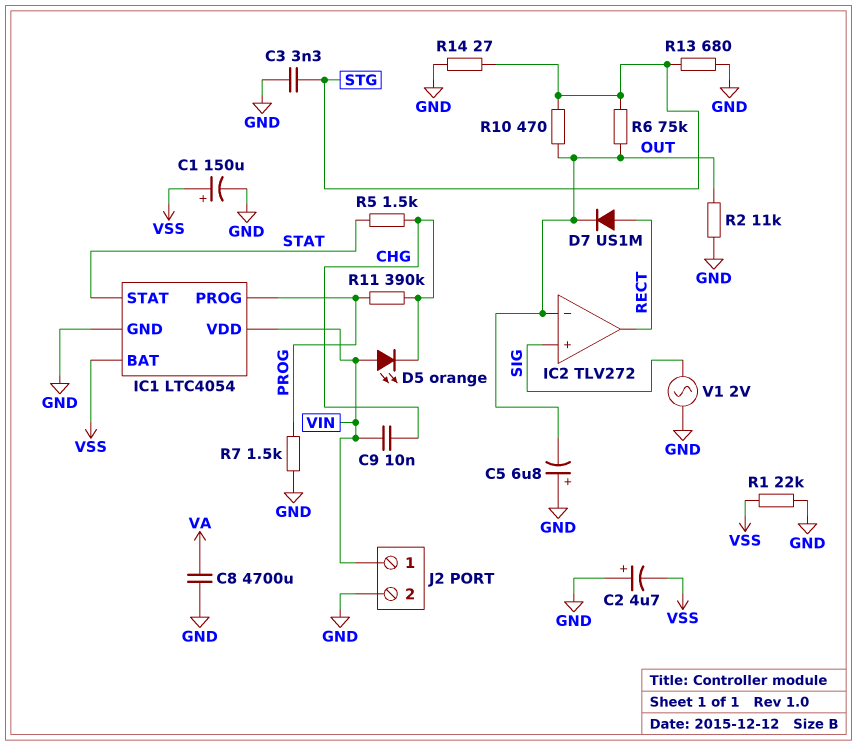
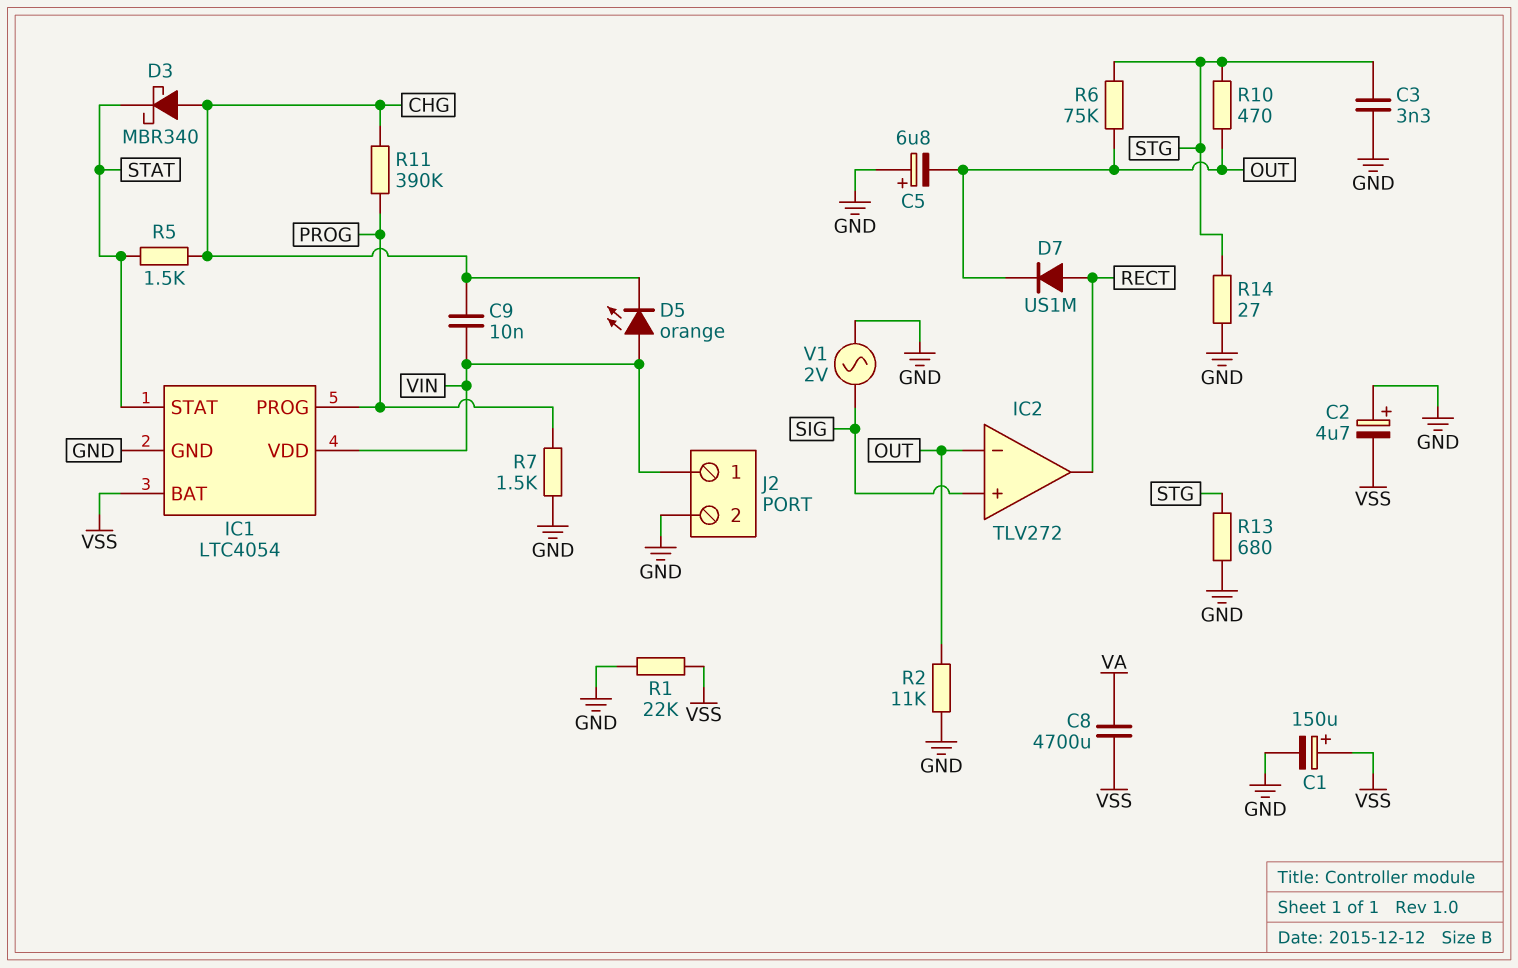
C8: 4700uF (GND, VA) -> 4700uF (VA, VSS)
D3: none -> schottky MBR340 (A CHG, K STAT)

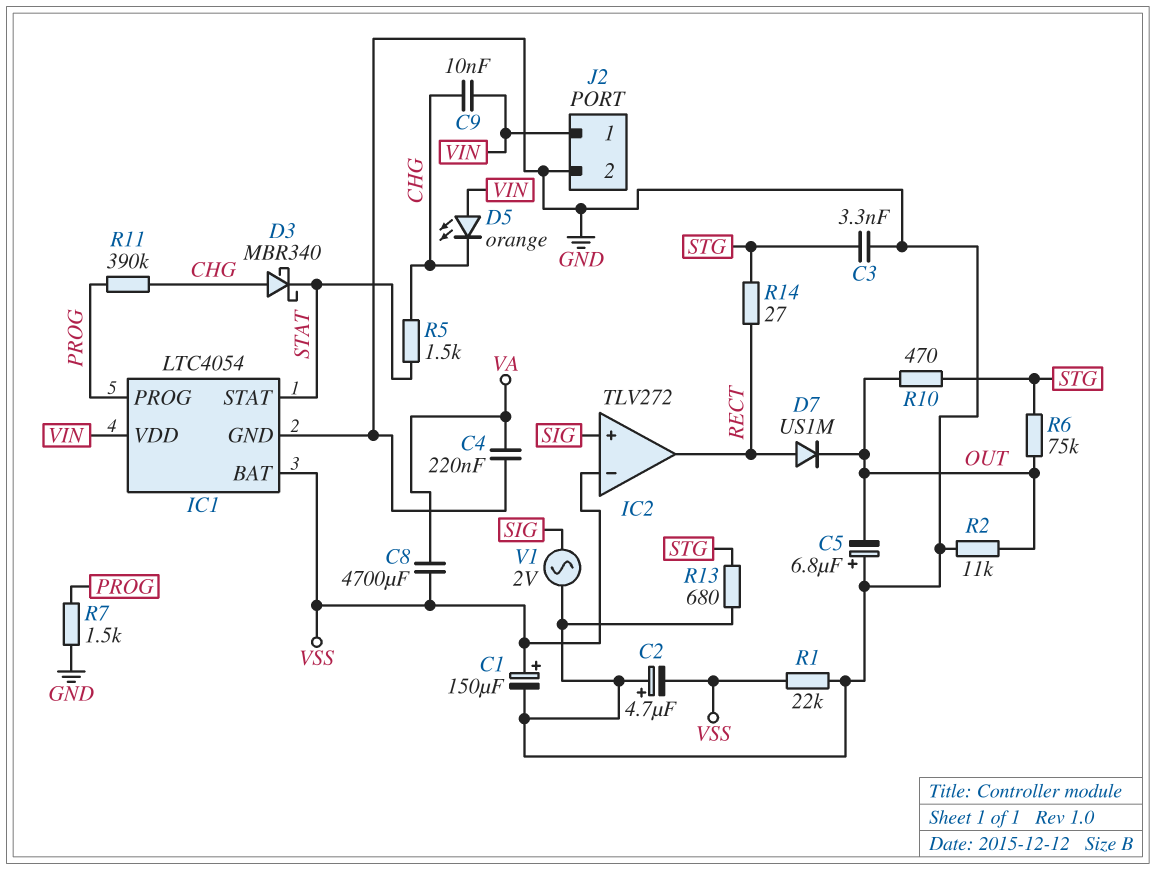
C4: none -> 220nF (GND, VA)
IC2 pin in-: OUT -> VSS
R14: 27 (GND, STG) -> 27 (RECT, STG)

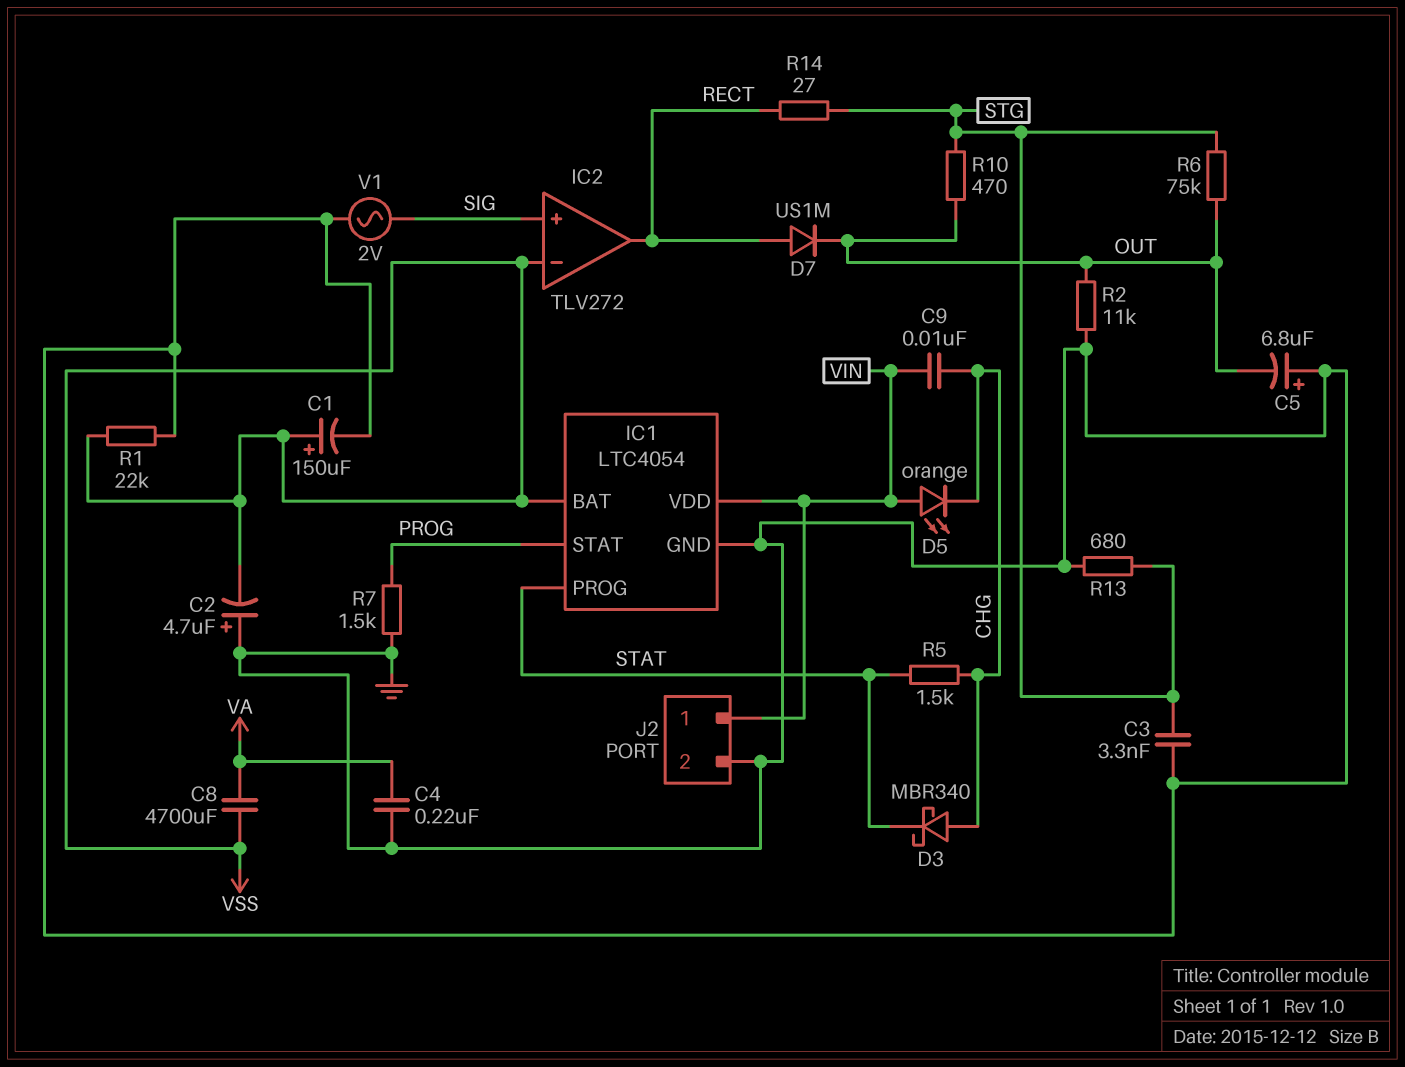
IC1 pin PROG: PROG -> STAT
IC1 pin STAT: STAT -> PROG
R11: 390k (CHG, PROG) -> none

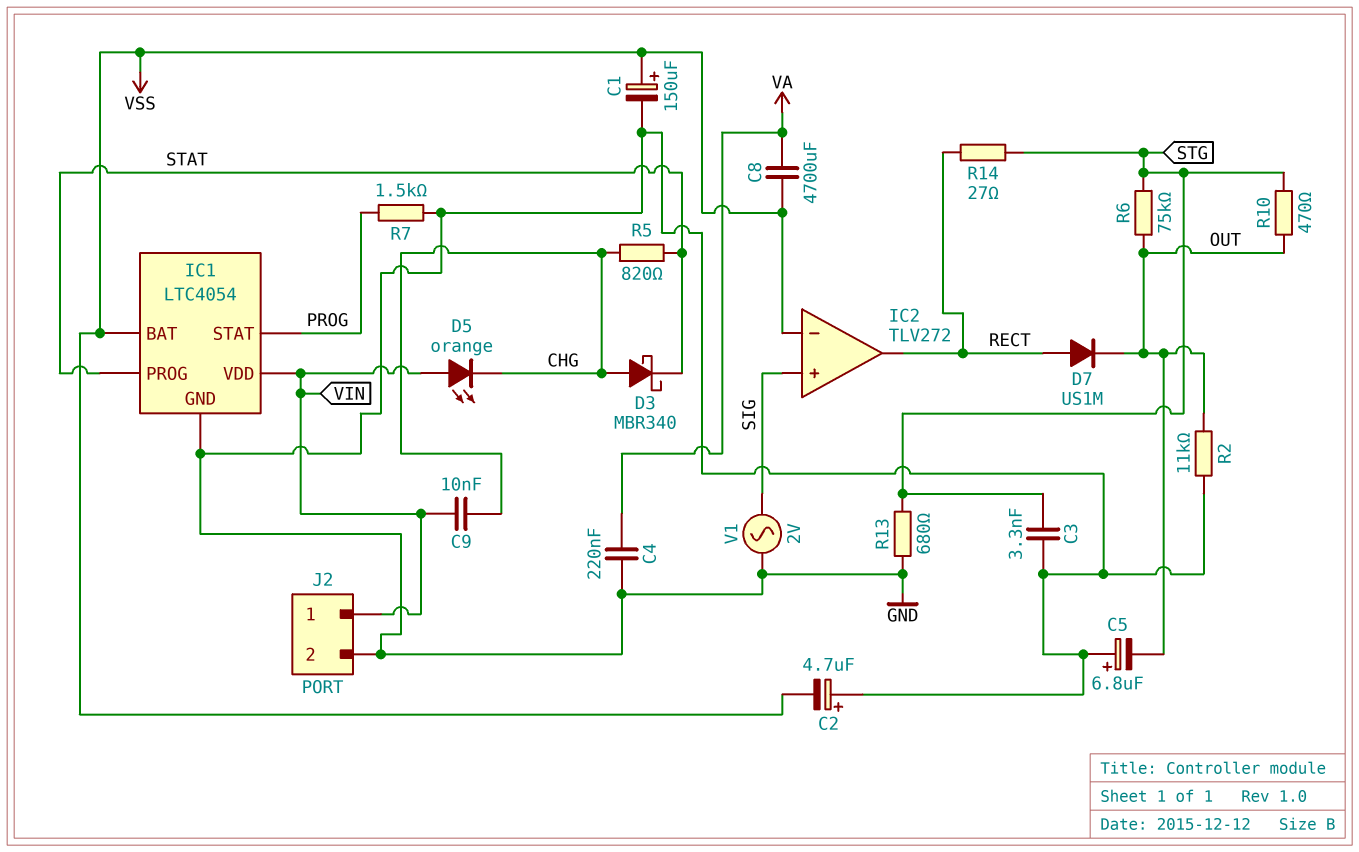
R1: 22k (GND, VSS) -> none
R5: 1.5k (CHG, STAT) -> 820 (CHG, STAT)

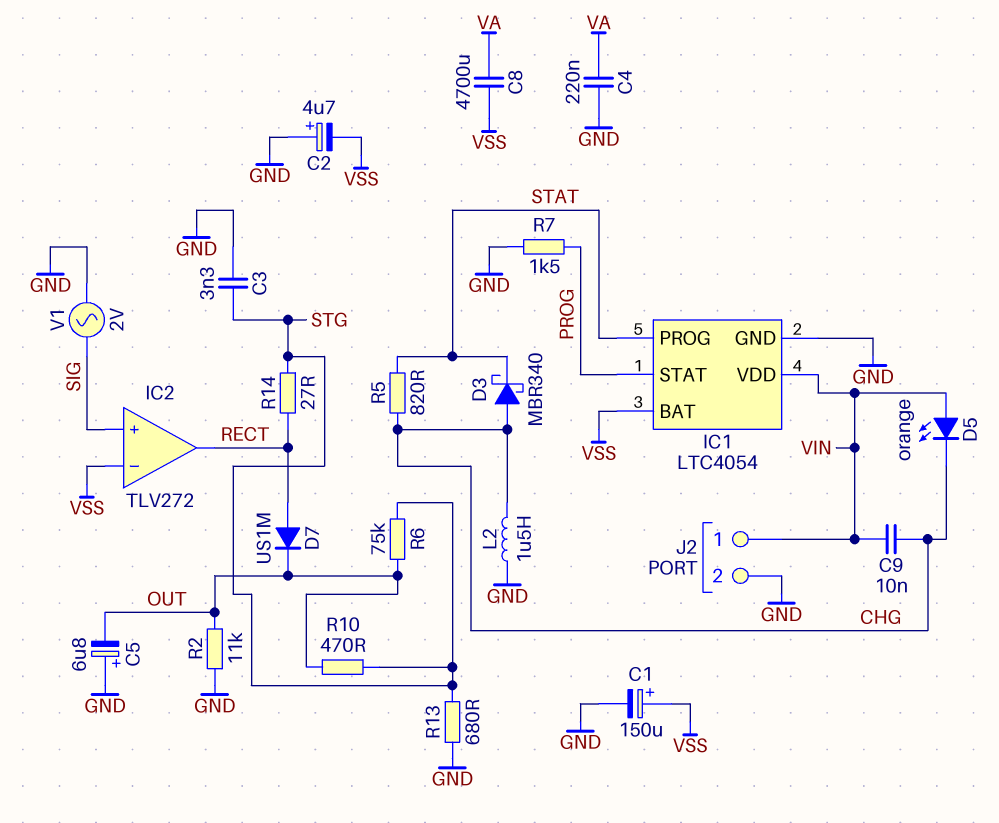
L2: none -> 1.5uH (CHG, GND)

